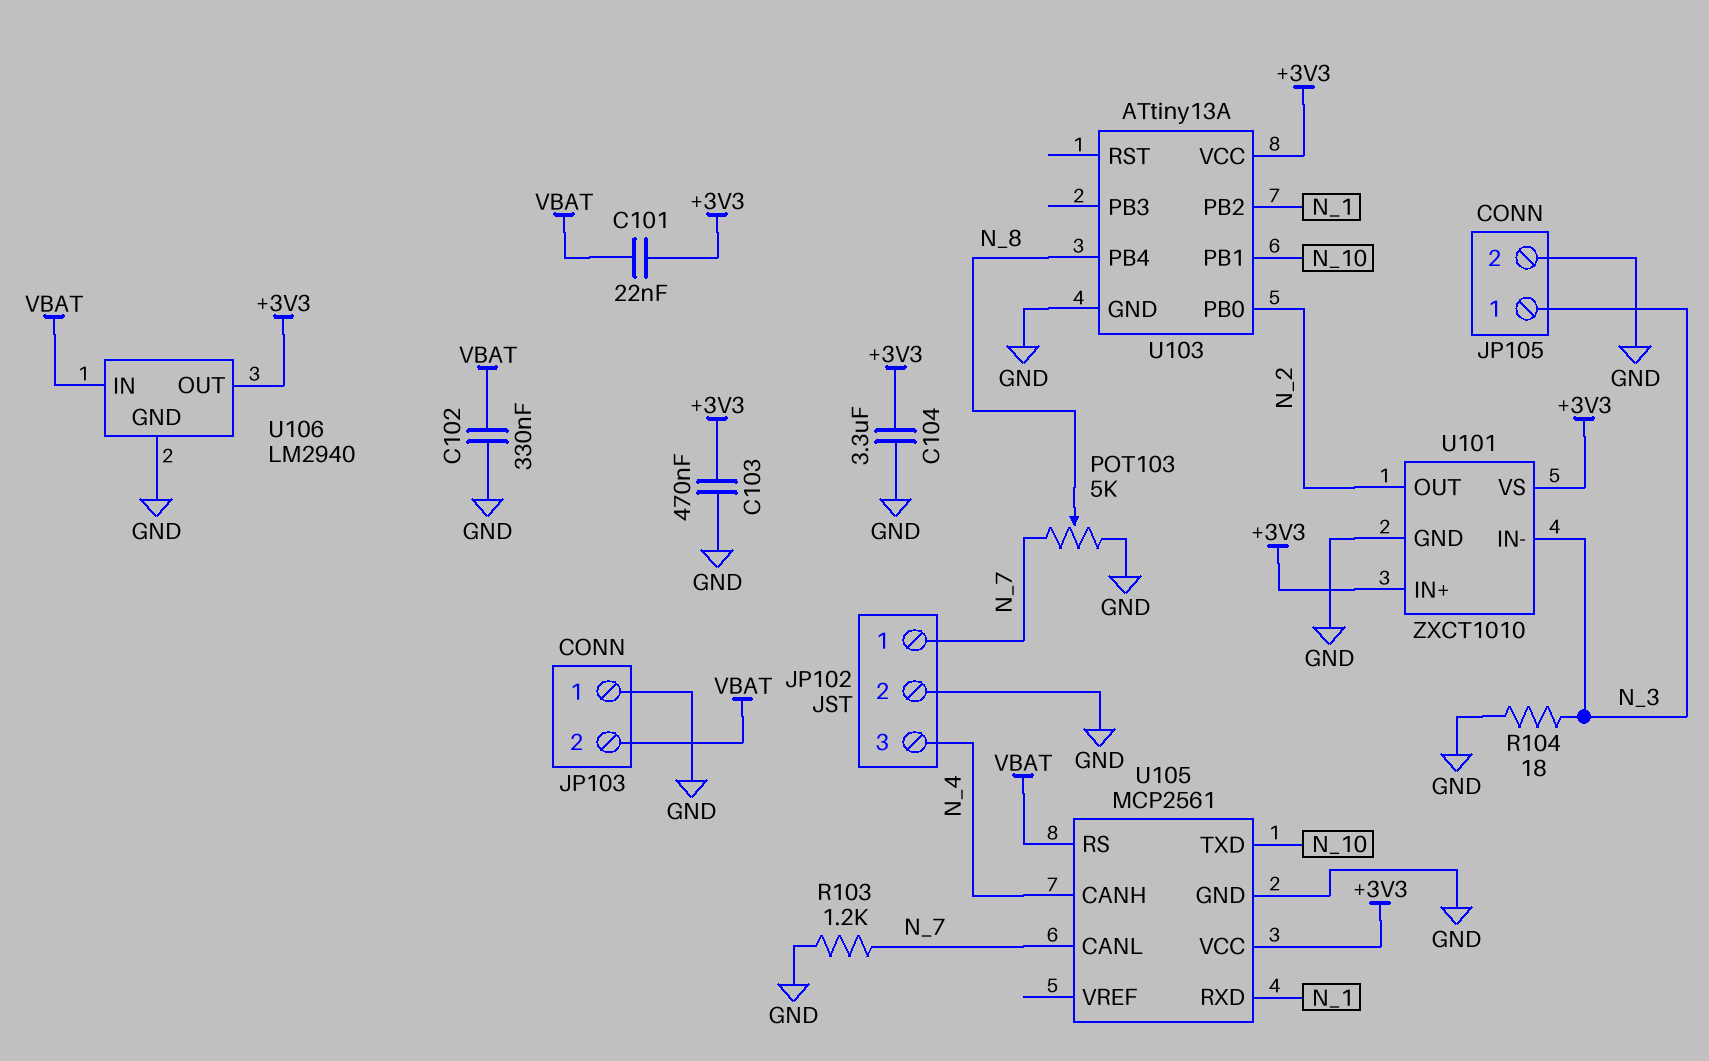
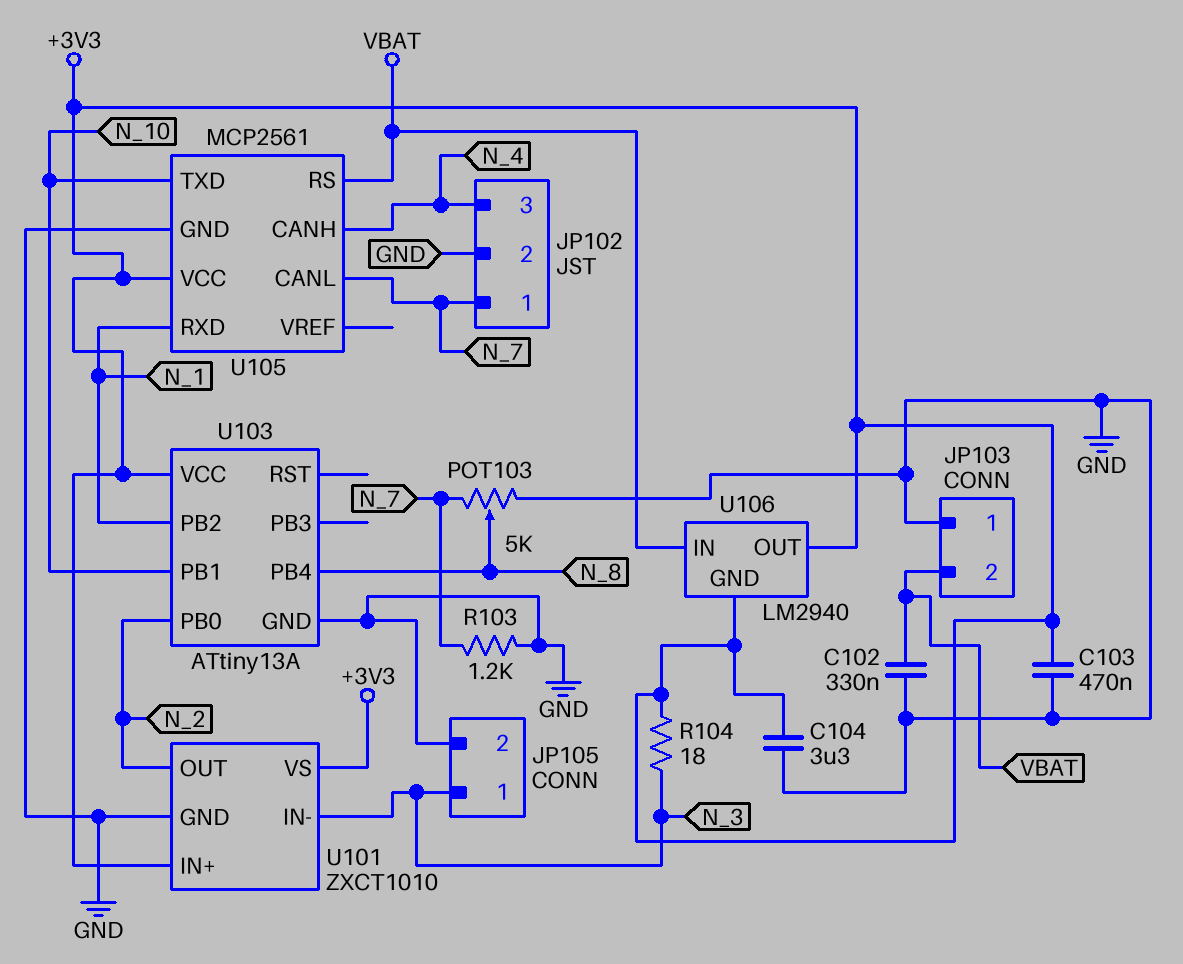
C101: 22nF (+3V3, VBAT) -> none
R104: 18 (GND, N_3) -> 18 (+3V3, N_3)
U106 pin GND: GND -> +3V3

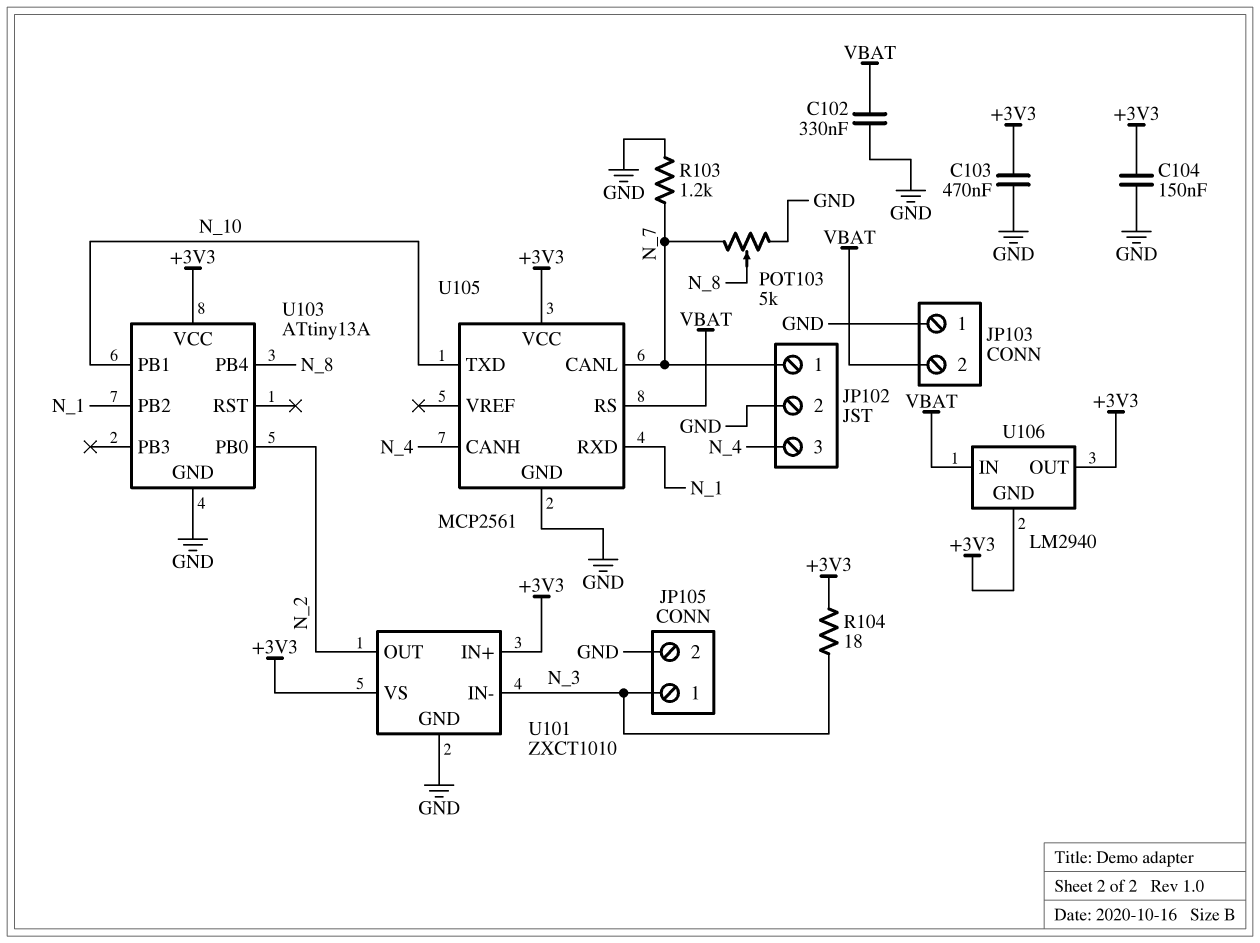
C104: 3.3uF (+3V3, GND) -> 150nF (+3V3, GND)

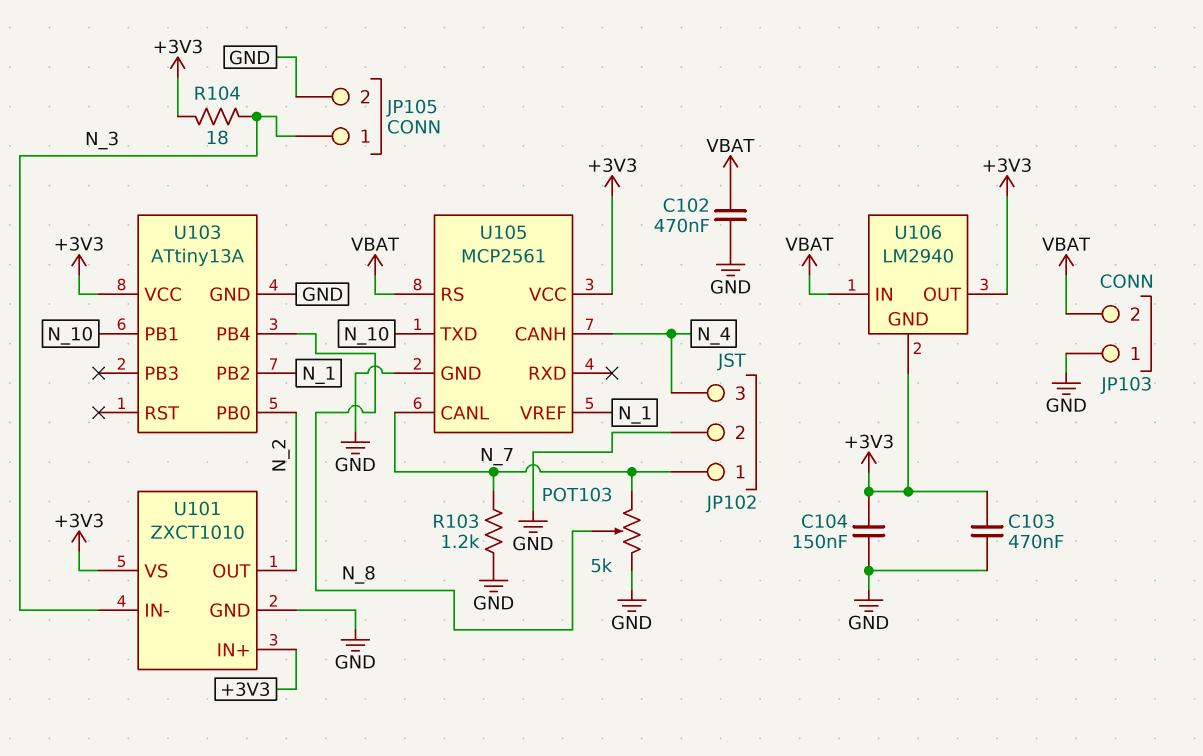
C102: 330nF (GND, VBAT) -> 470nF (GND, VBAT)
U105 pin RXD: N_1 -> none
U105 pin VREF: none -> N_1

